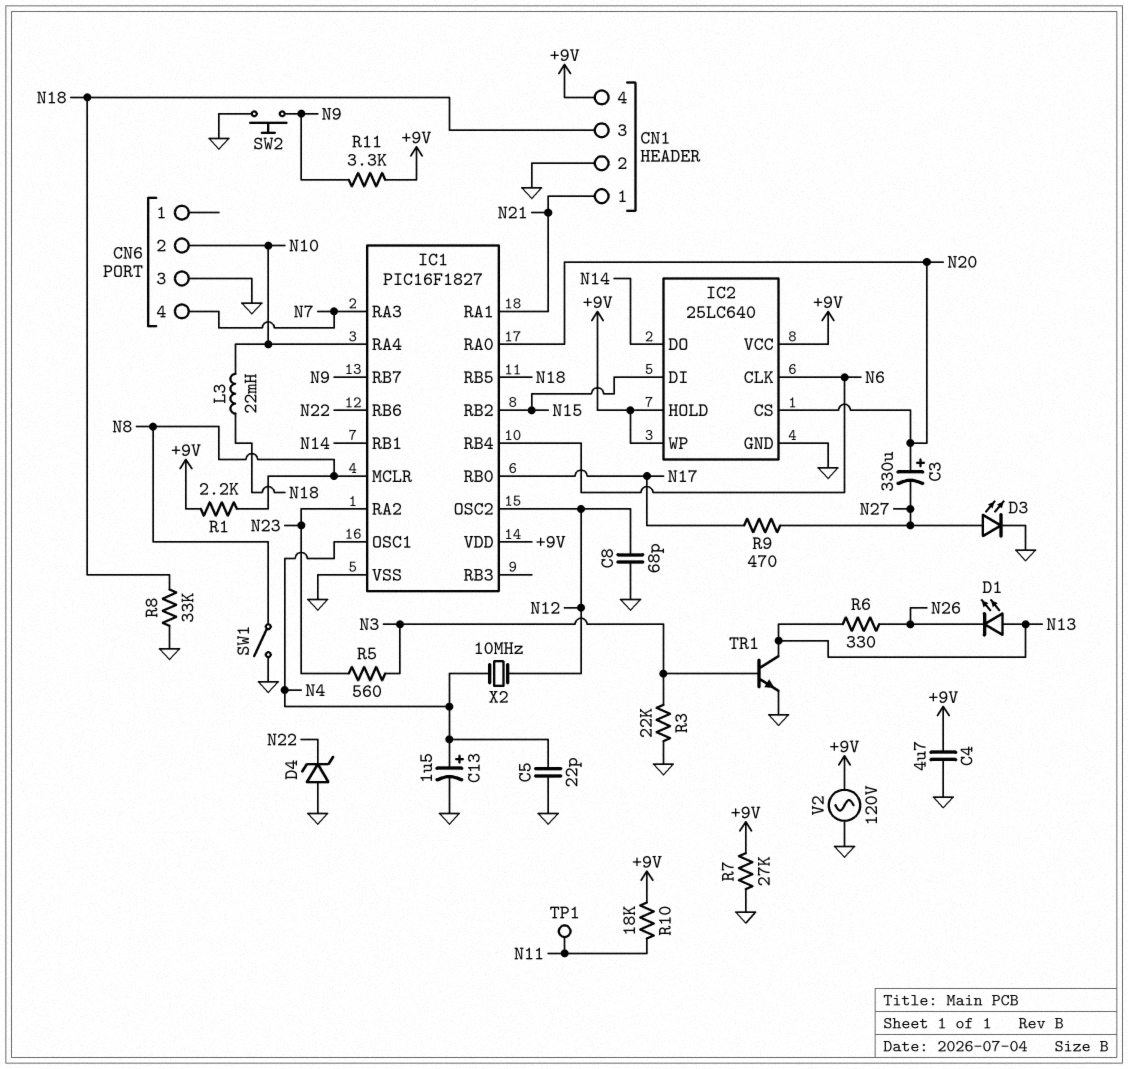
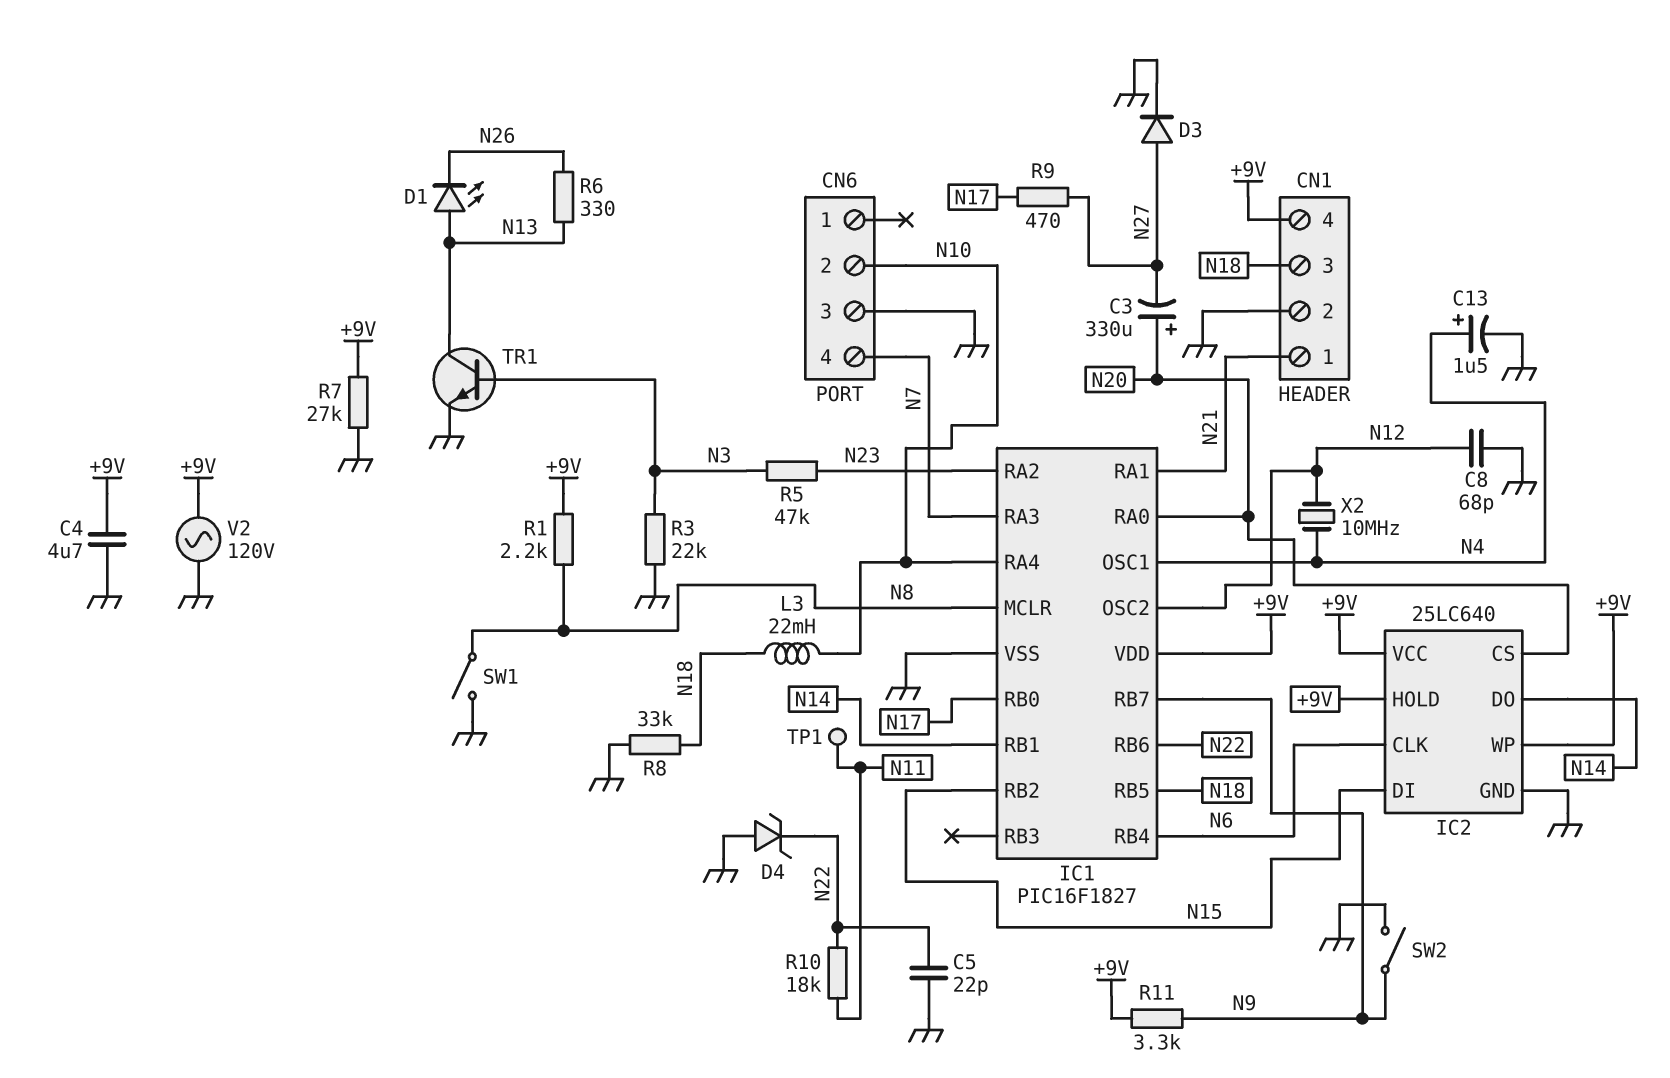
C5: 22pF (GND, N4) -> 22pF (GND, N22)
D3: LED (A N27, K GND) -> diode (A N27, K GND)
R5: 560 (N3, N23) -> 47k (N3, N23)
R10: 18k (+9V, N11) -> 18k (N11, N22)
SW2: button (GND, N9) -> switch (GND, N9)

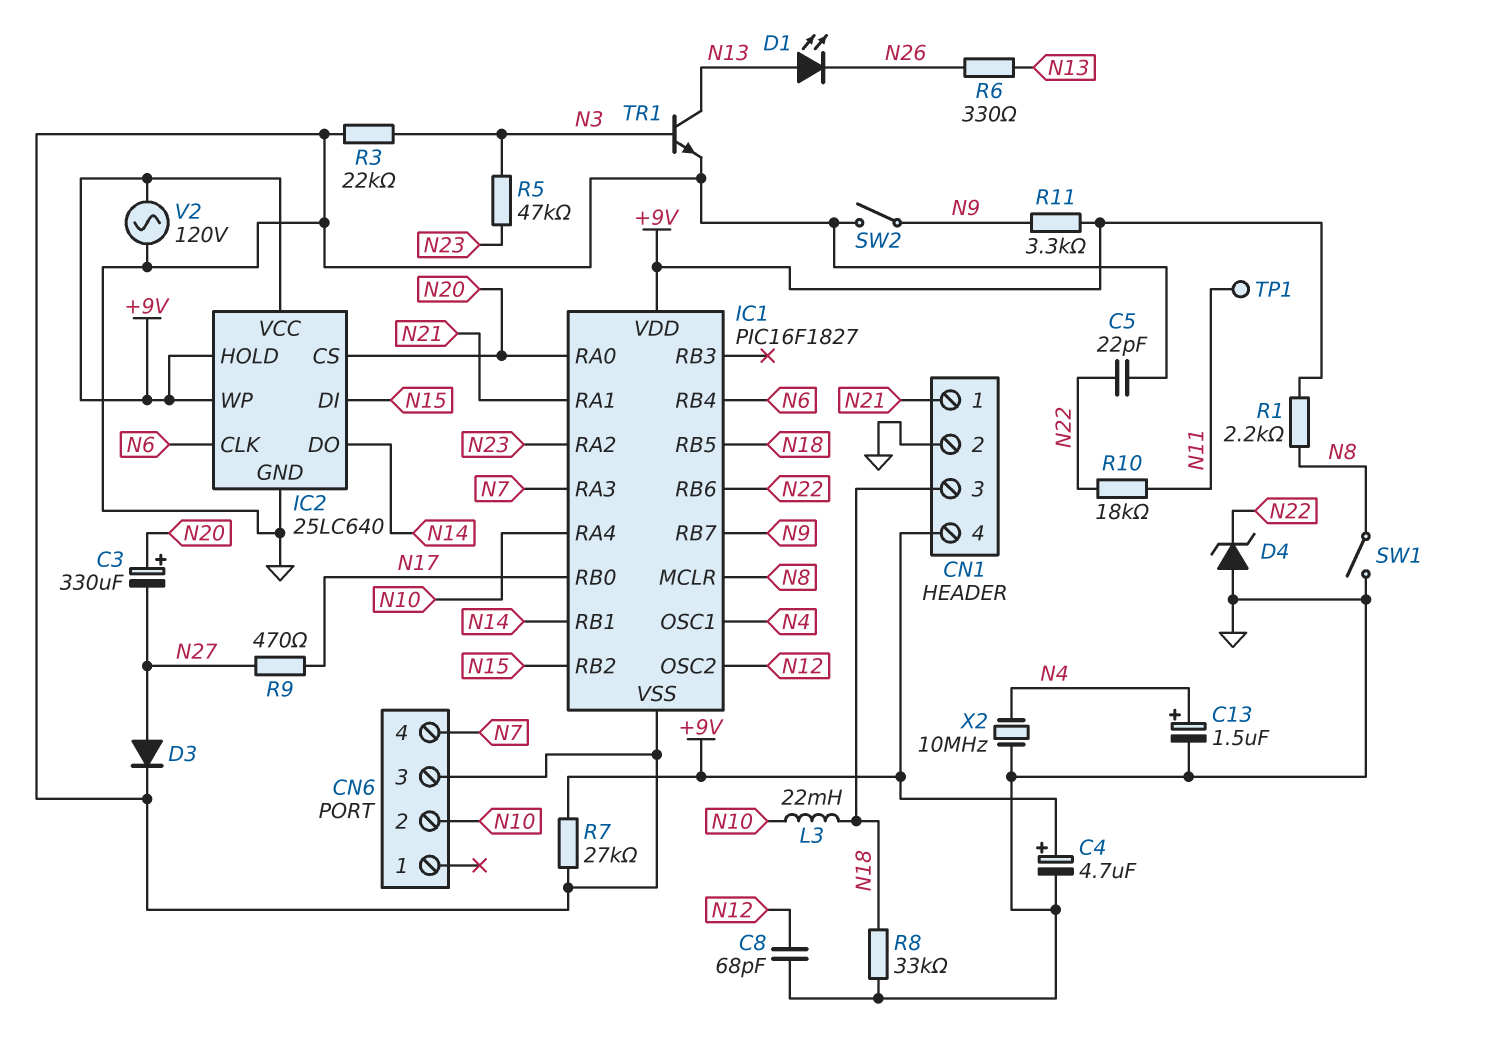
C4: 4.7uF (+9V, GND) -> 4.7uF (plus +9V, minus GND)
X2: 10MHz (N4, N12) -> 10MHz (GND, N4)

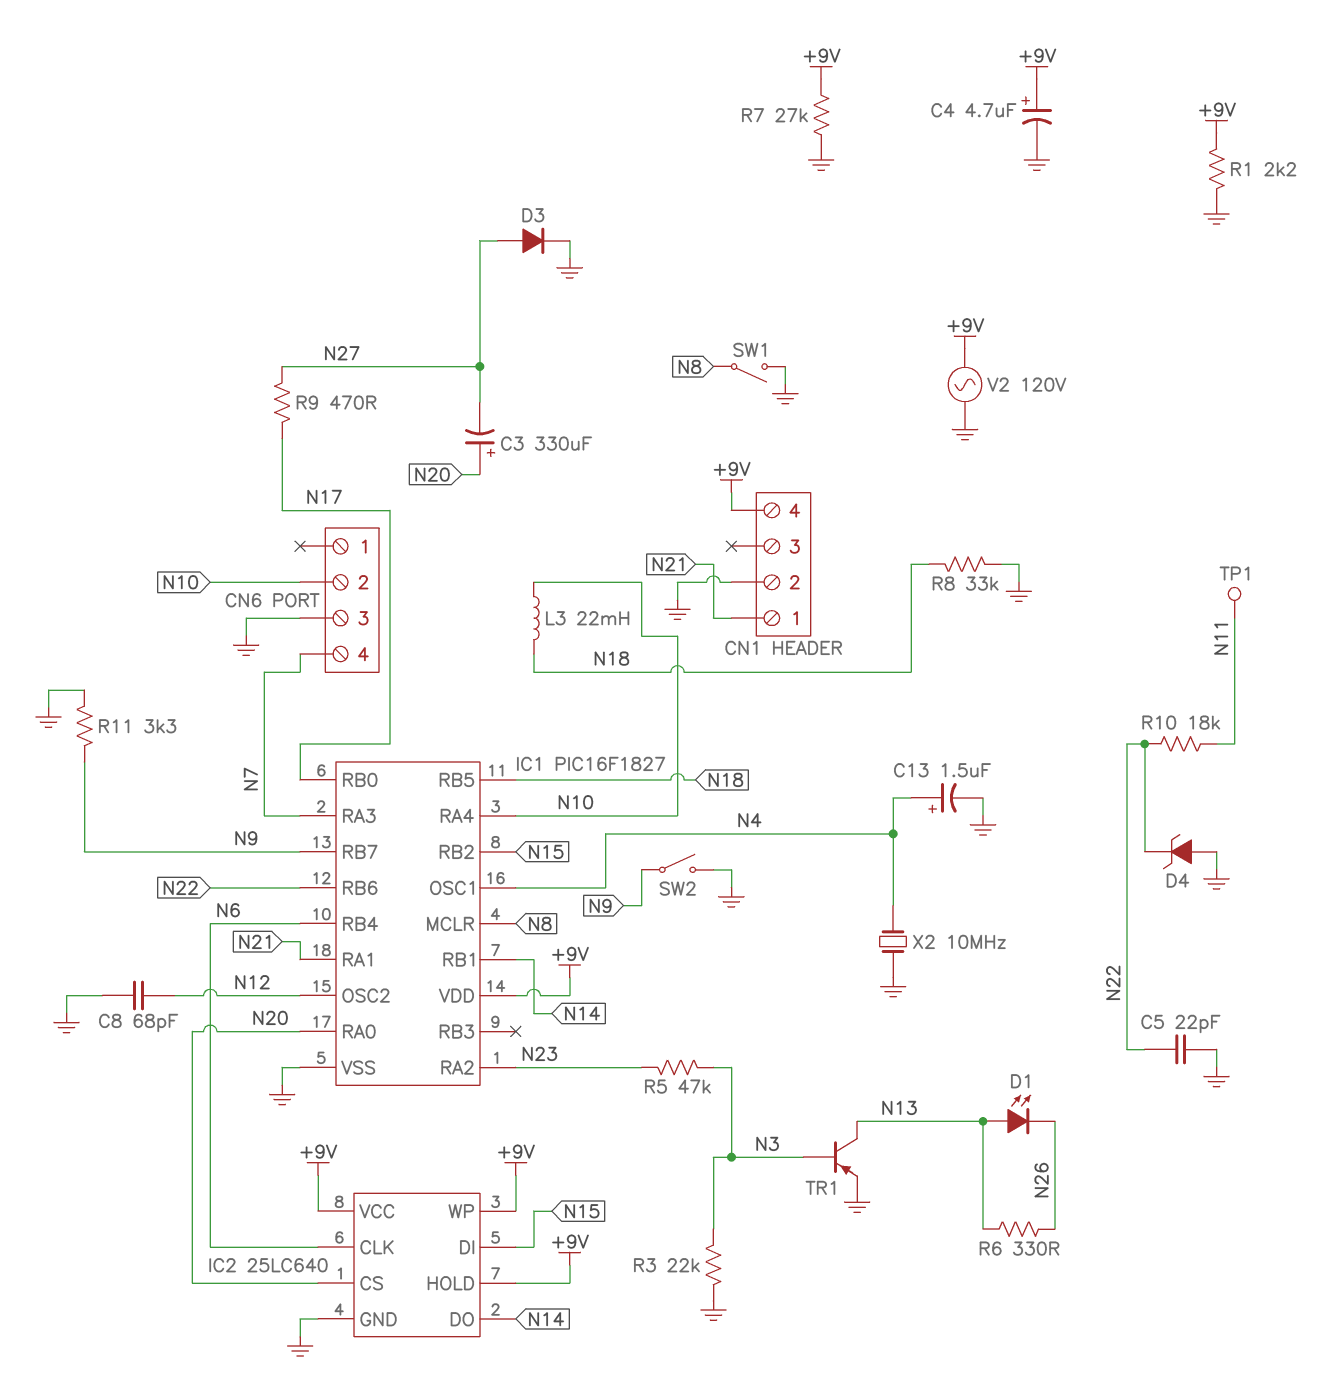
CN1 pin 3: N18 -> none
R1: 2.2k (+9V, N8) -> 2.2k (+9V, GND)
R11: 3.3k (+9V, N9) -> 3.3k (GND, N9)
TR1: NPN (B N3, C N13, E GND) -> PNP (B N3, C N13, E GND)

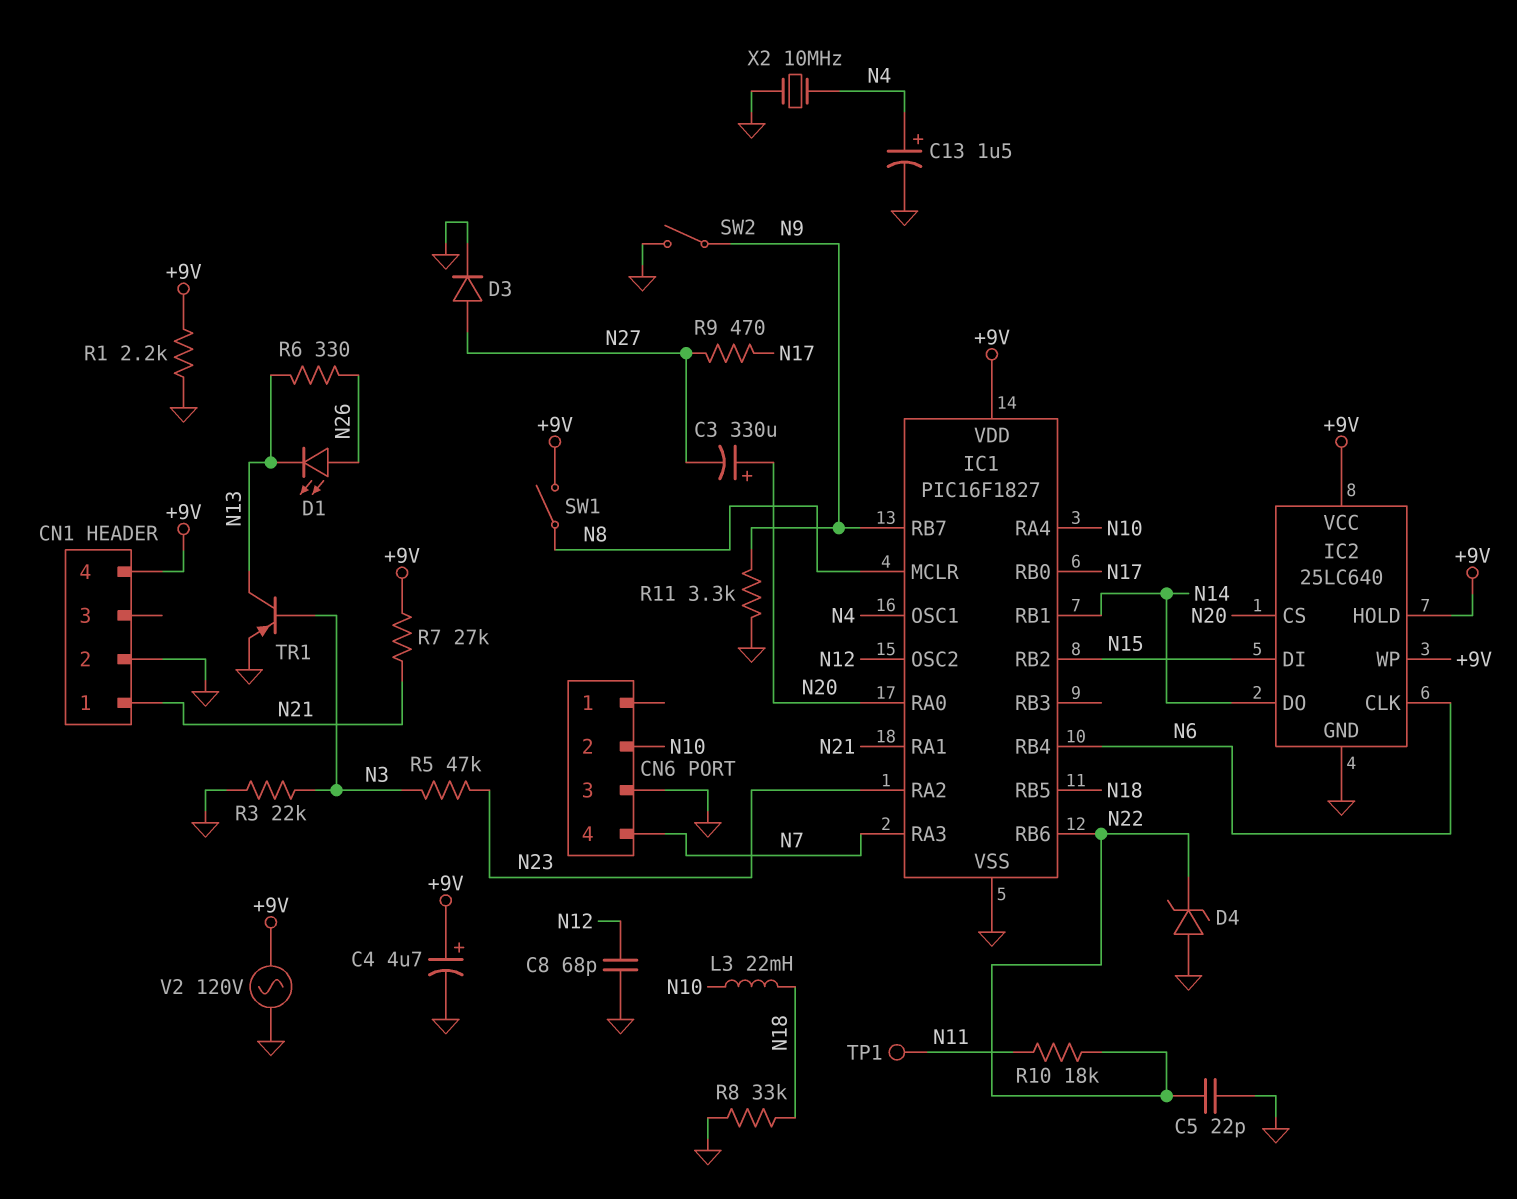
D1: LED (A N13, K N26) -> LED (A N26, K N13)
R7: 27k (+9V, GND) -> 27k (+9V, N21)
SW1: switch (GND, N8) -> switch (+9V, N8)

